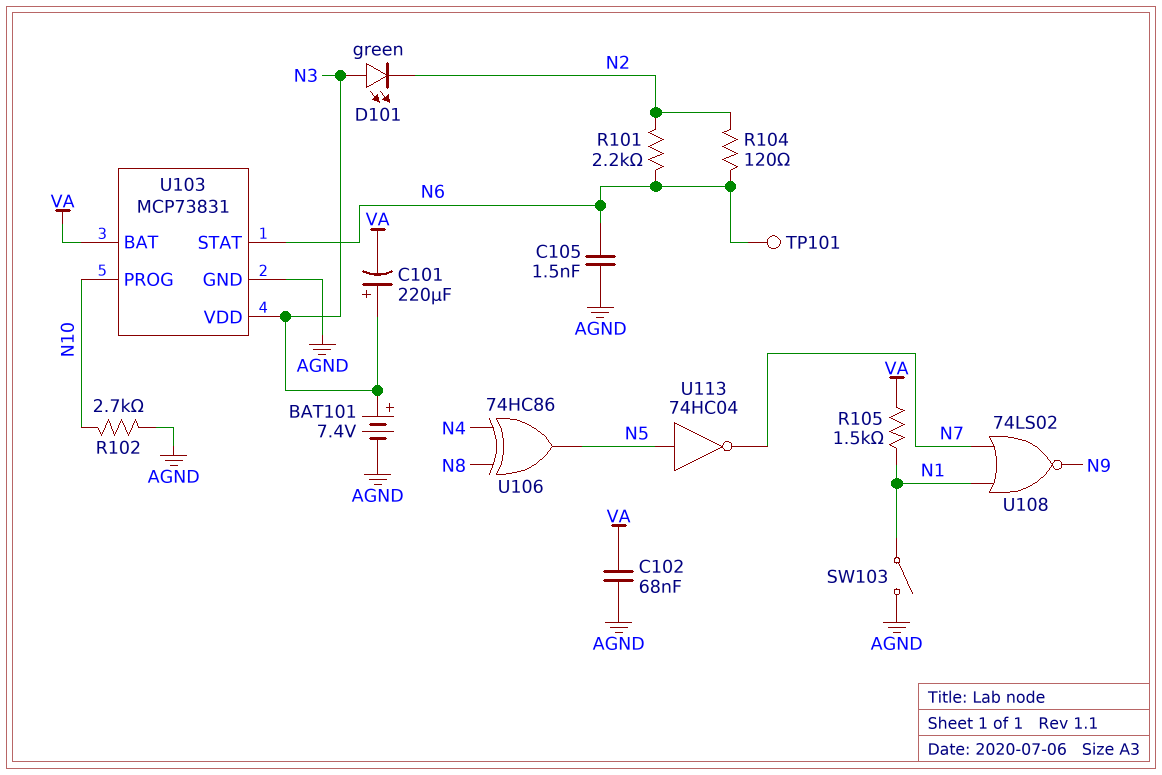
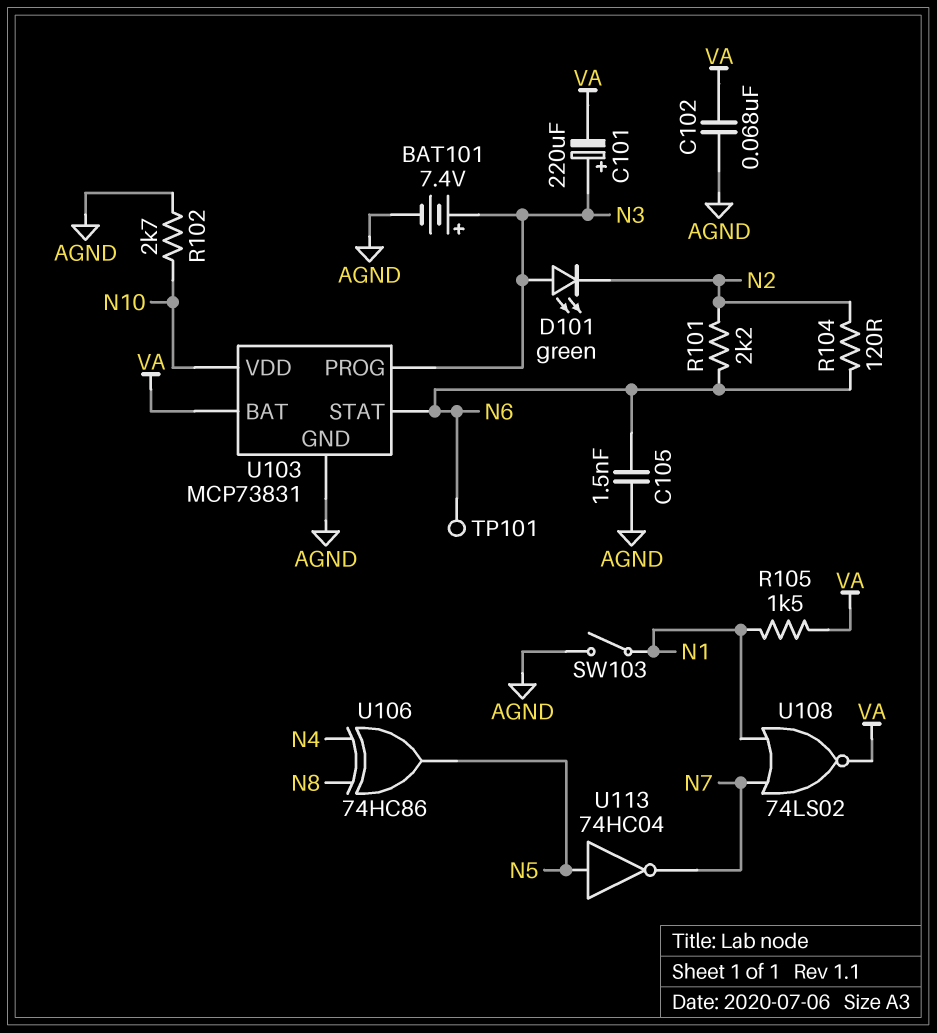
U103 pin PROG: N10 -> N3
U103 pin VDD: N3 -> N10
U108: NOR 74LS02 (in N1, in N7, out N9) -> NOR 74LS02 (in N1, in N7, out VA)

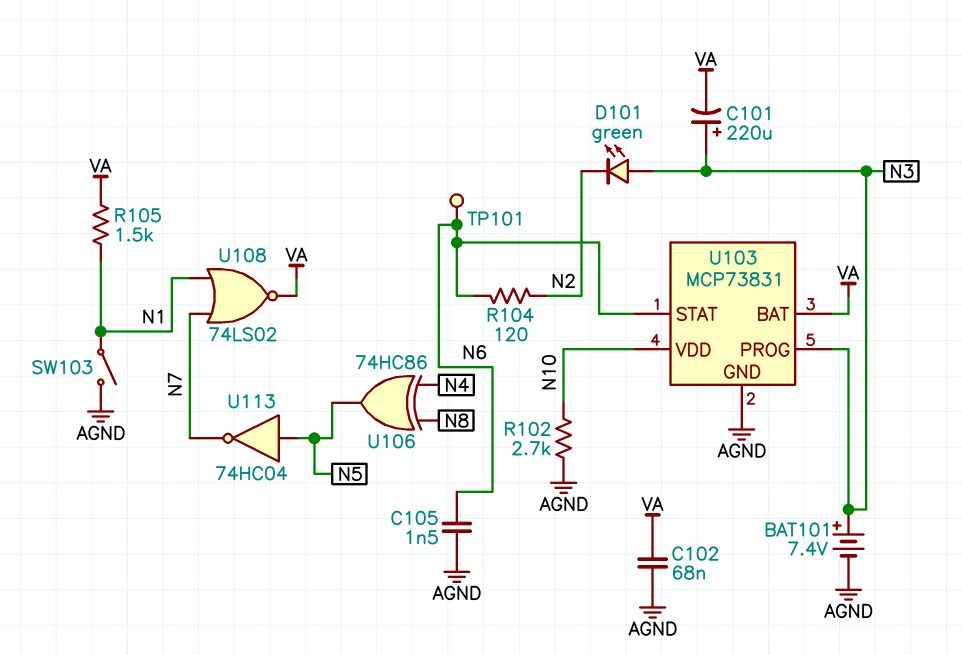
R101: 2.2k (N2, N6) -> none

